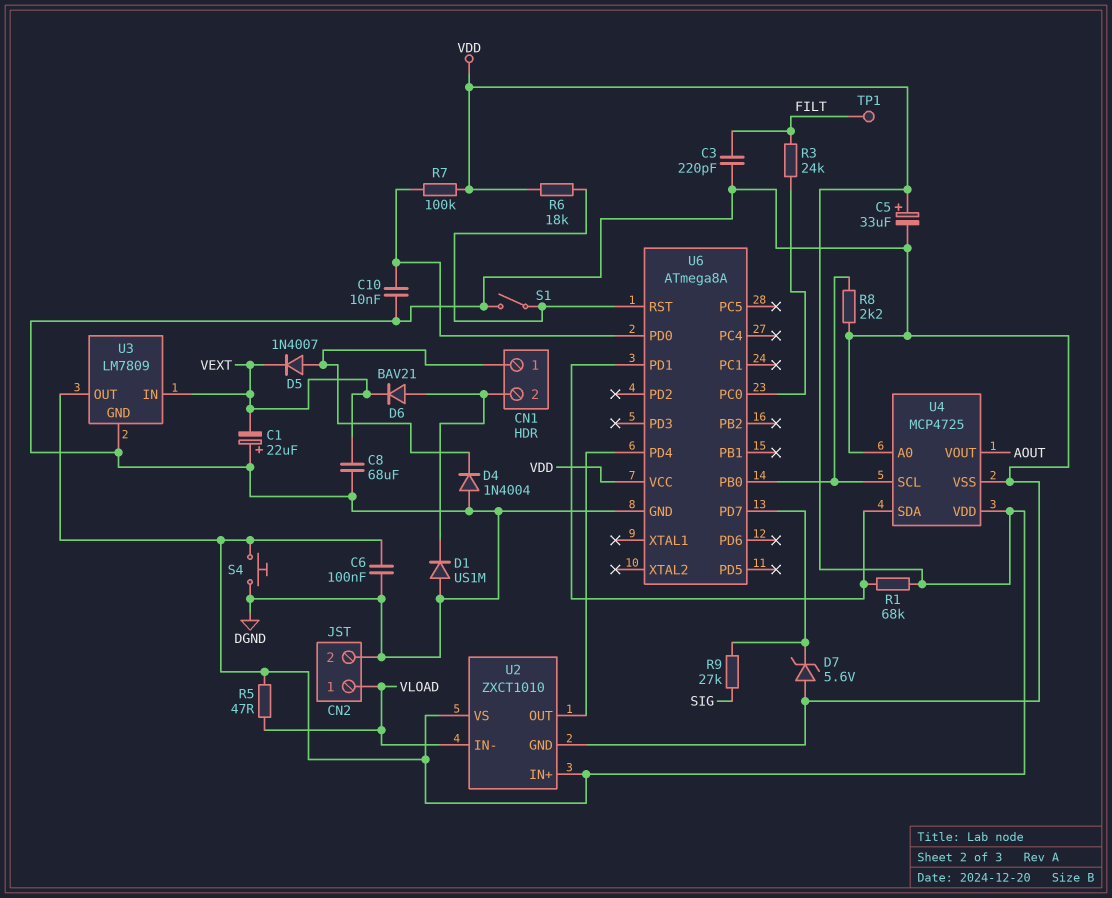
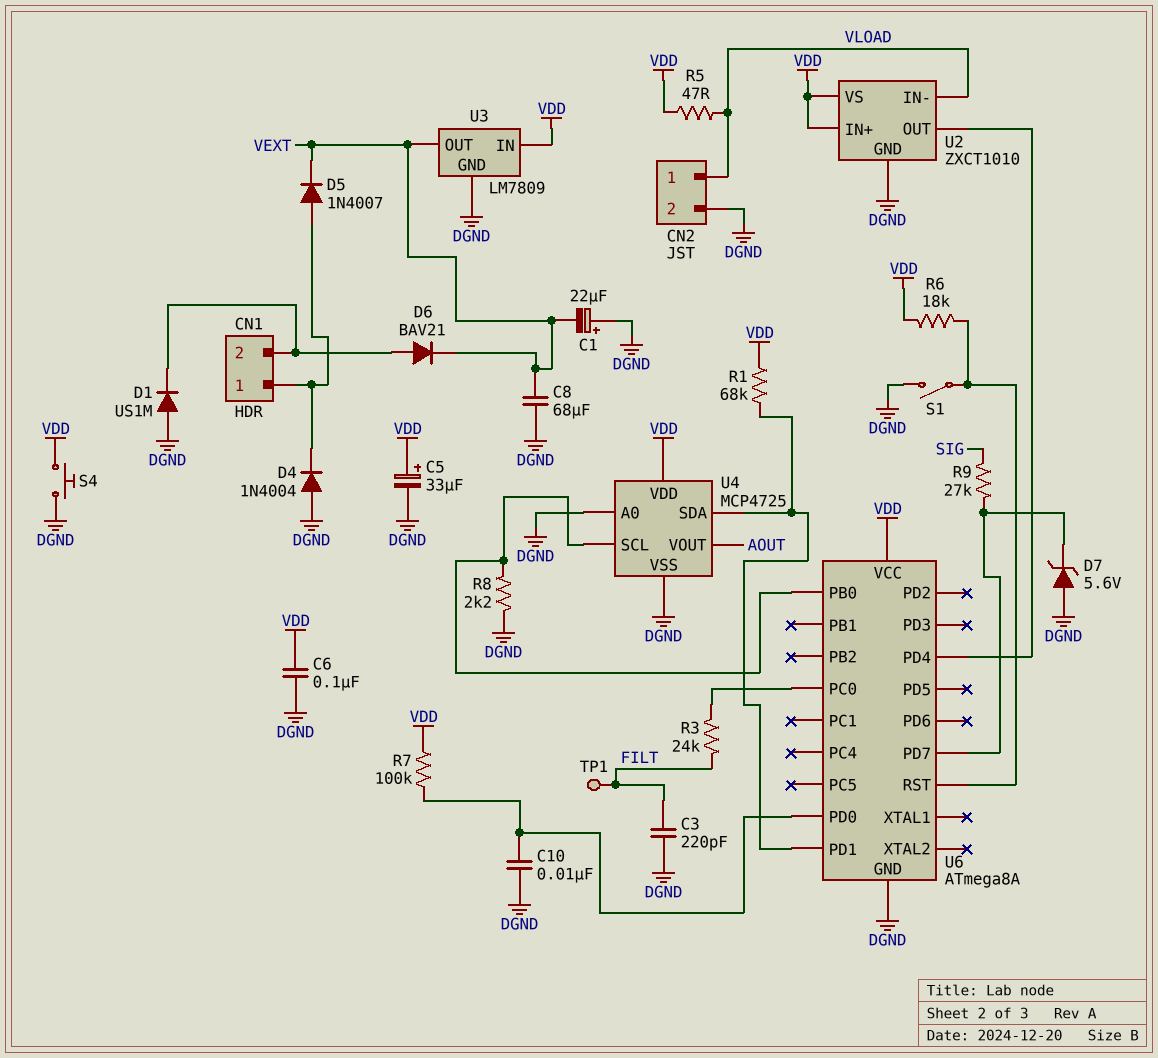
U3 pin IN: VEXT -> VDD
U3 pin OUT: VDD -> VEXT

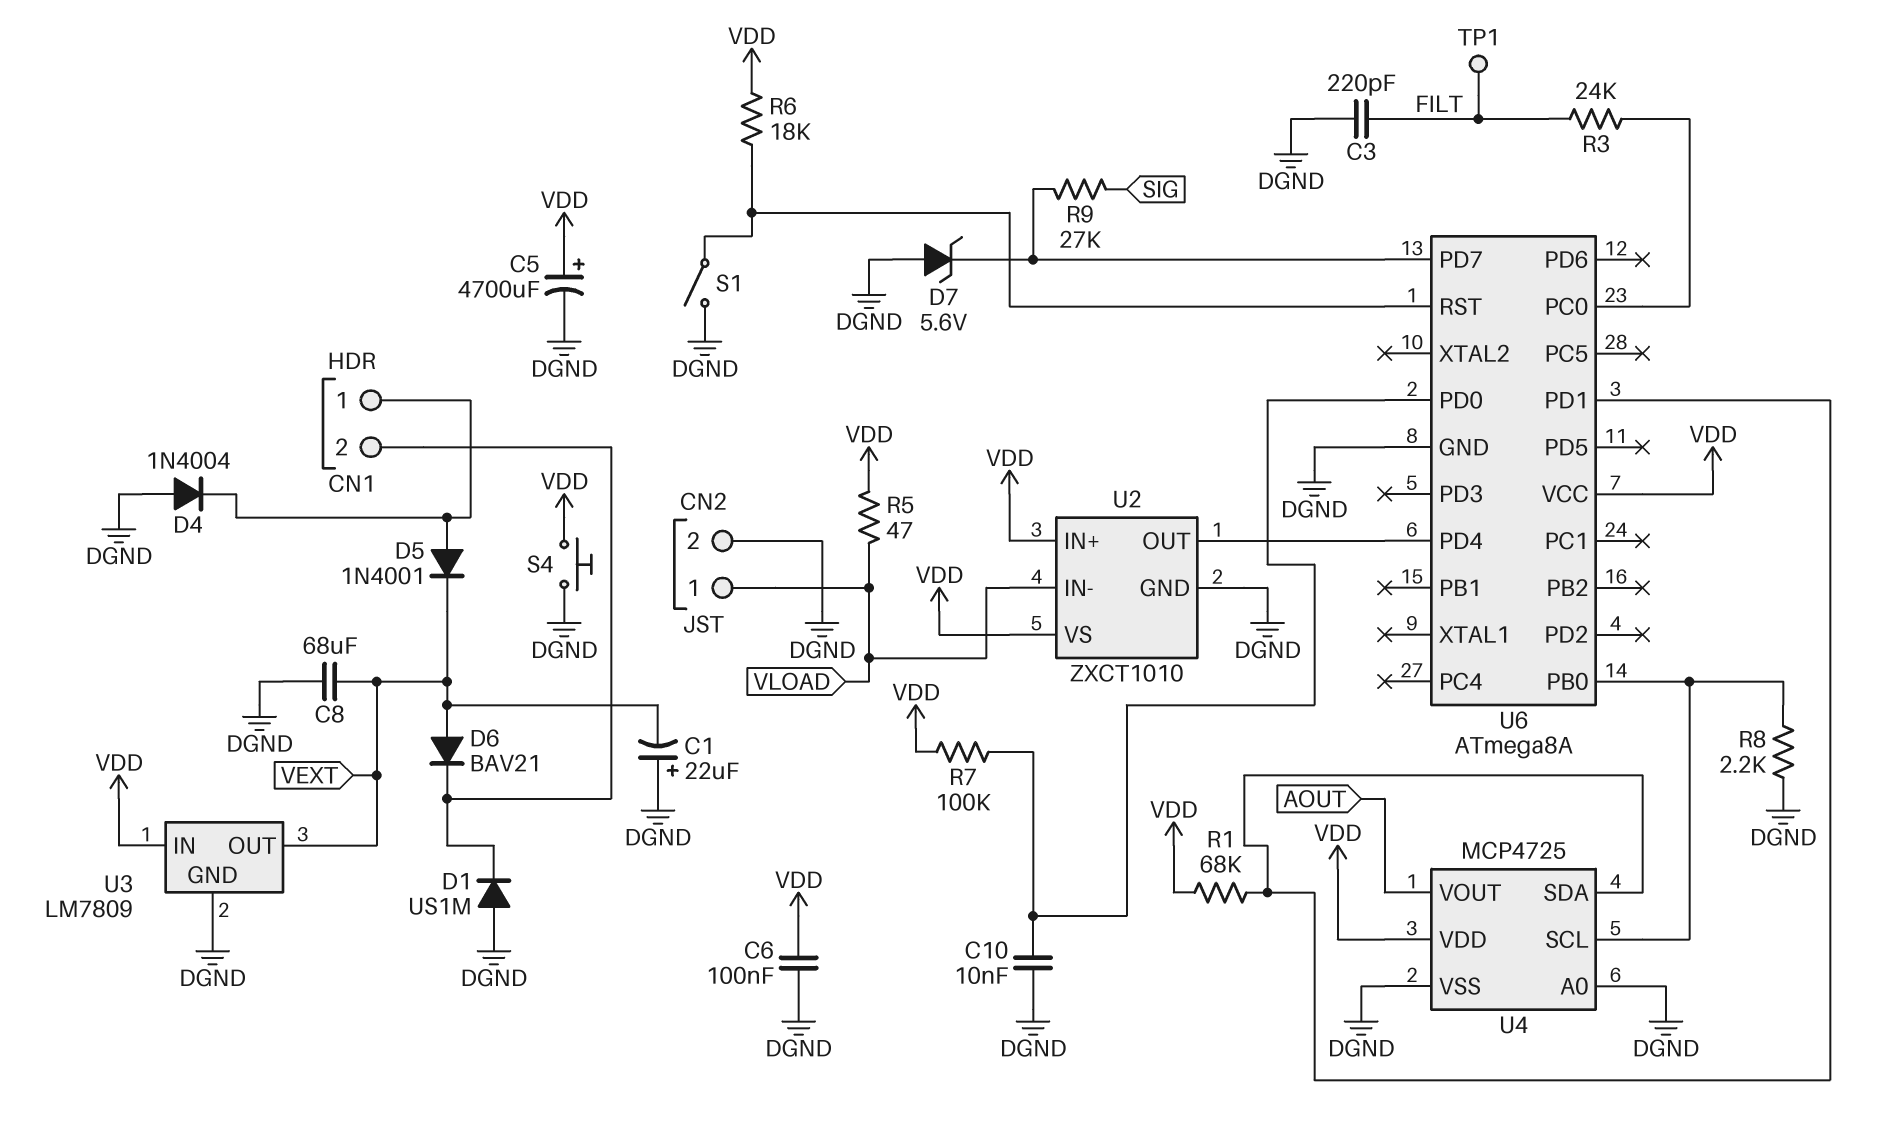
C5: 33uF (plus VDD, minus DGND) -> 4700uF (plus VDD, minus DGND)
D5: diode 1N4007 (A CN1/1, K VEXT) -> diode 1N4001 (A CN1/1, K VEXT)
D6: diode BAV21 (A CN1/2, K VEXT) -> diode BAV21 (A VEXT, K CN1/2)

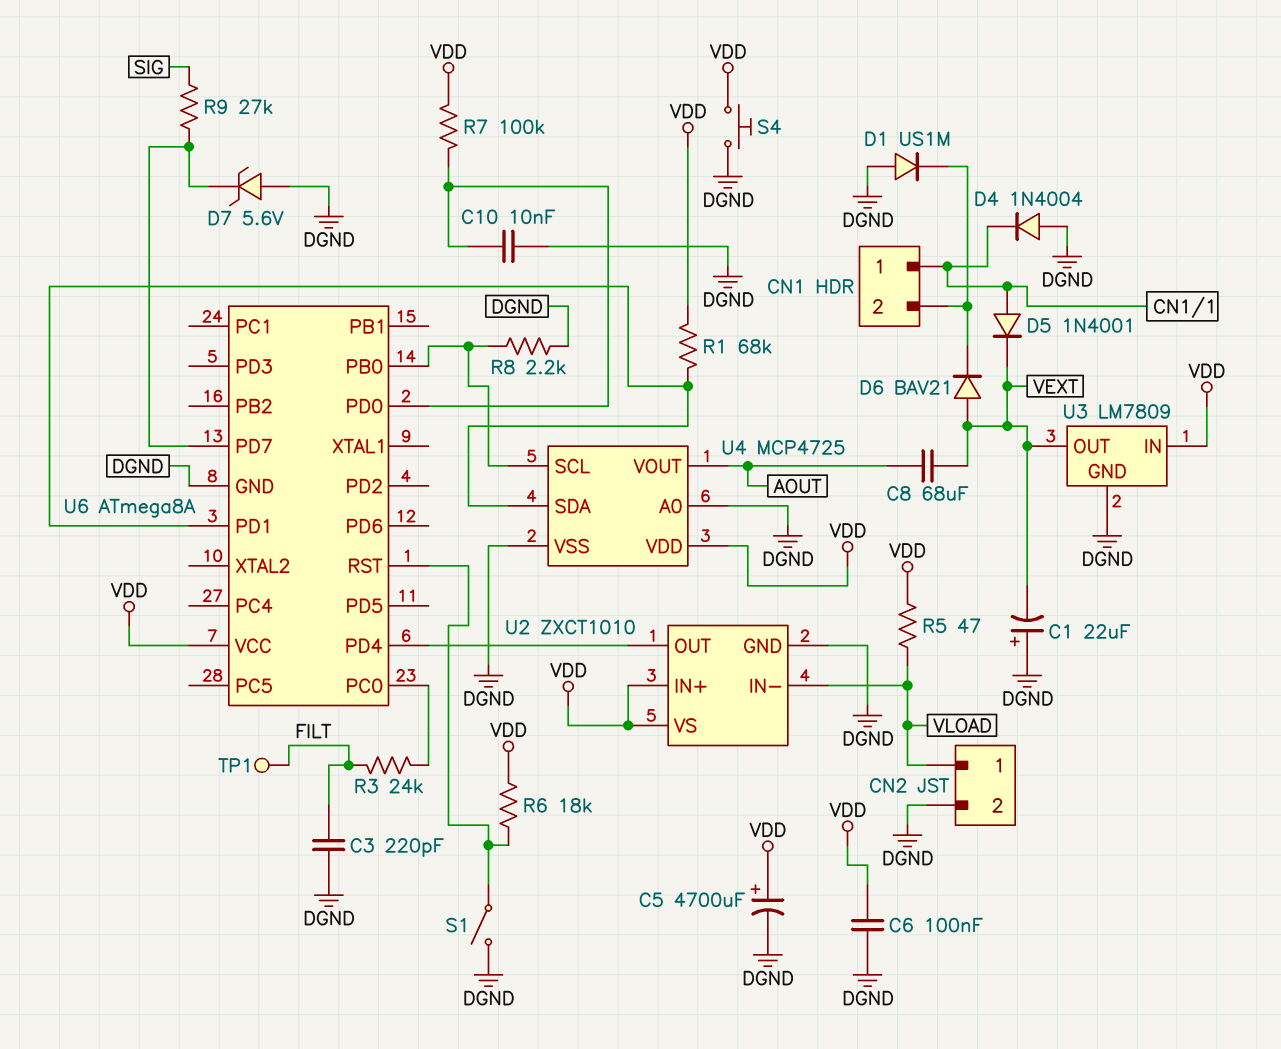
C8: 68uF (DGND, VEXT) -> 68uF (AOUT, VEXT)

